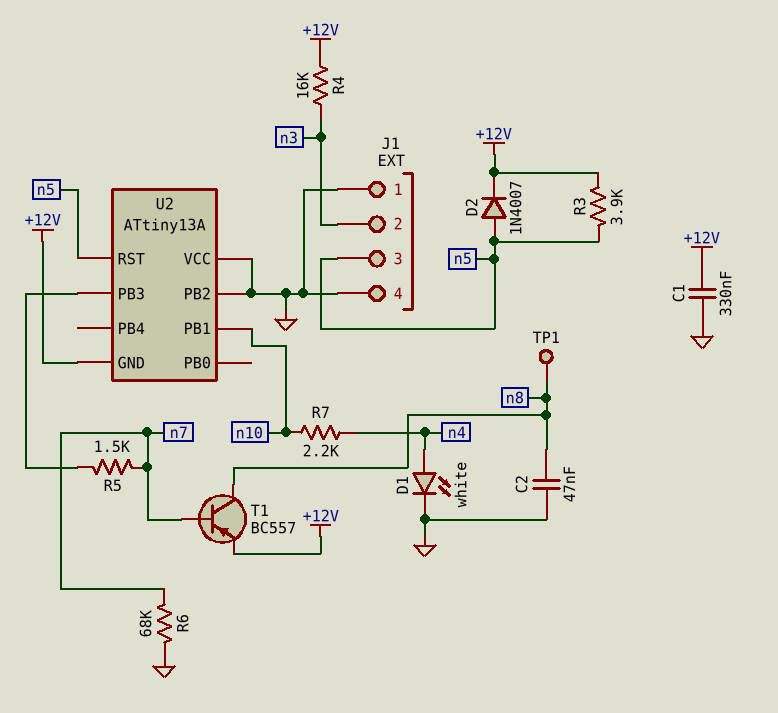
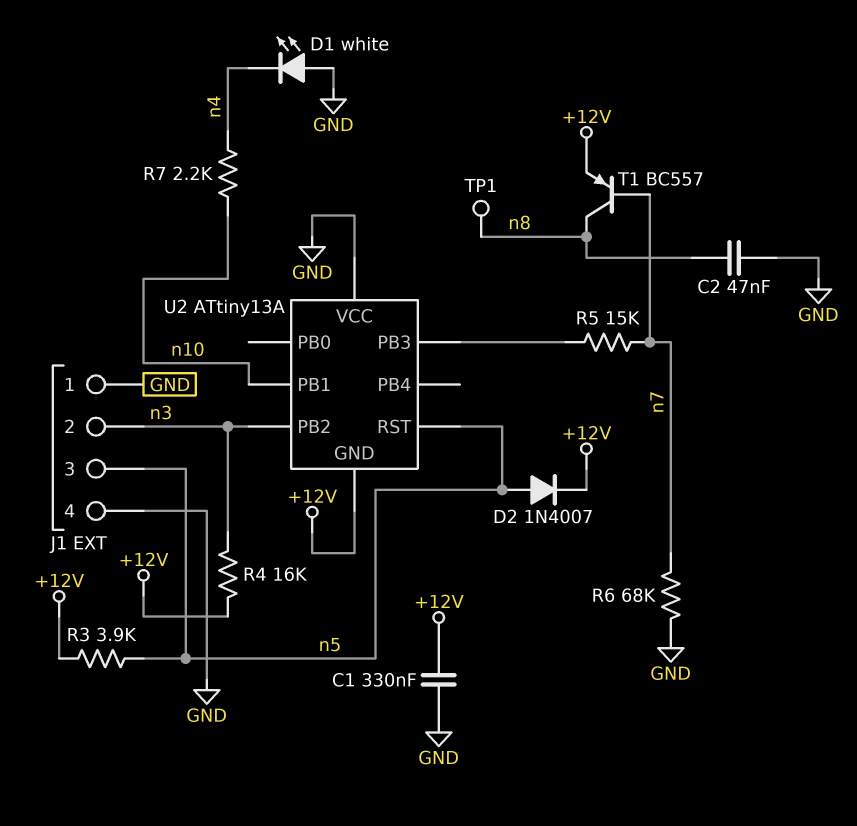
D1: LED white (A n4, K GND) -> LED white (A GND, K n4)
R5: 1.5k (U2/PB3, n7) -> 15k (U2/PB3, n7)
U2 pin PB2: GND -> n3

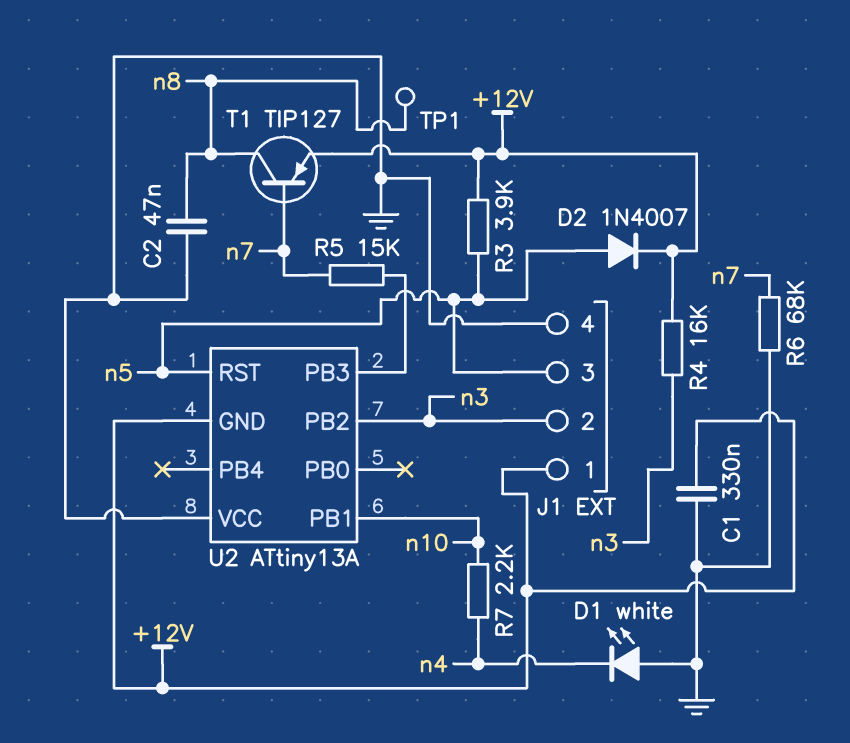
J1 pin 1: GND -> +12V
T1: PNP BC557 (B n7, C n8, E +12V) -> PNP TIP127 (B n7, C n8, E +12V)

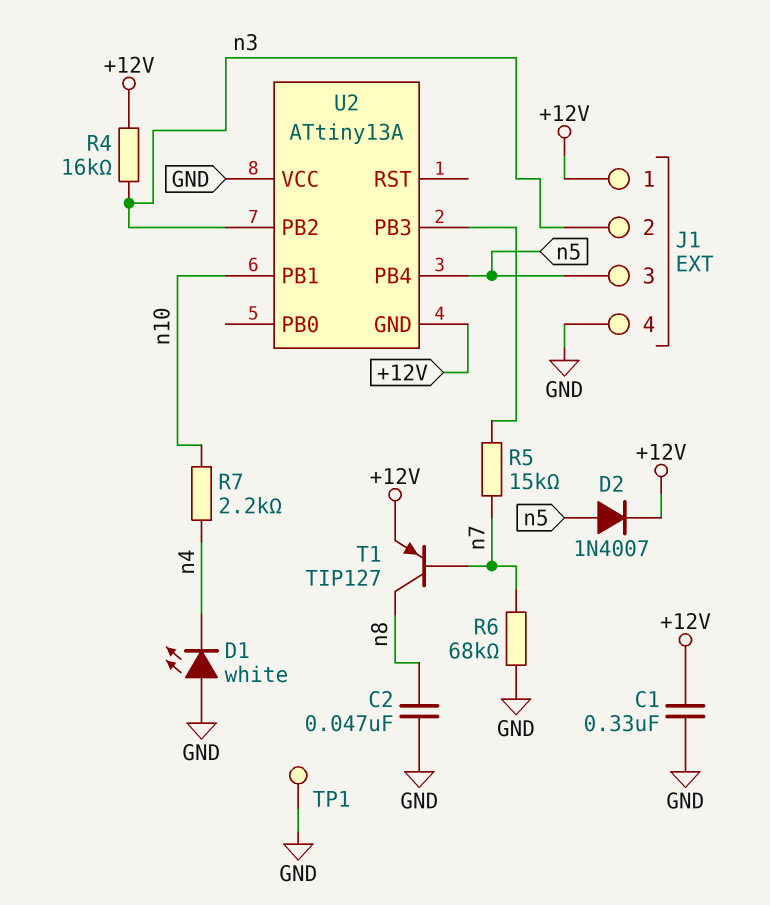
R3: 3.9k (+12V, n5) -> none
TP1: test point (n8) -> test point (GND)
U2 pin PB4: none -> n5
U2 pin RST: n5 -> none

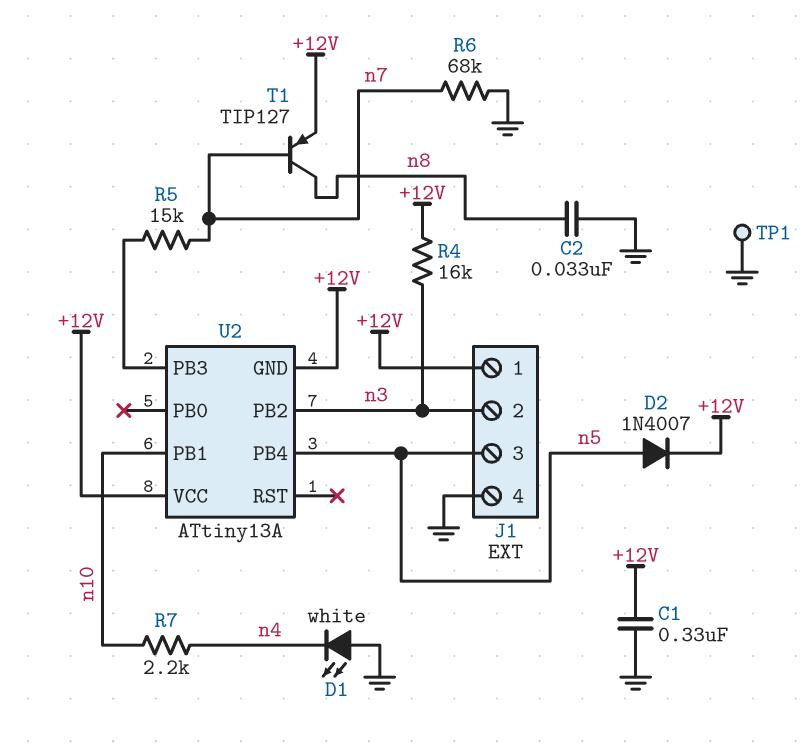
C2: 47nF (GND, n8) -> 33nF (GND, n8)
U2 pin VCC: GND -> +12V

